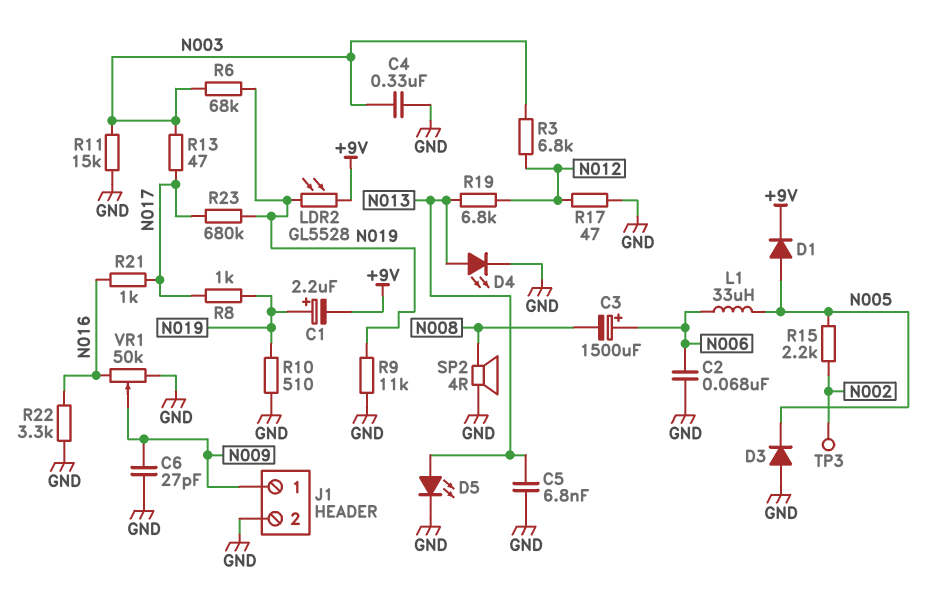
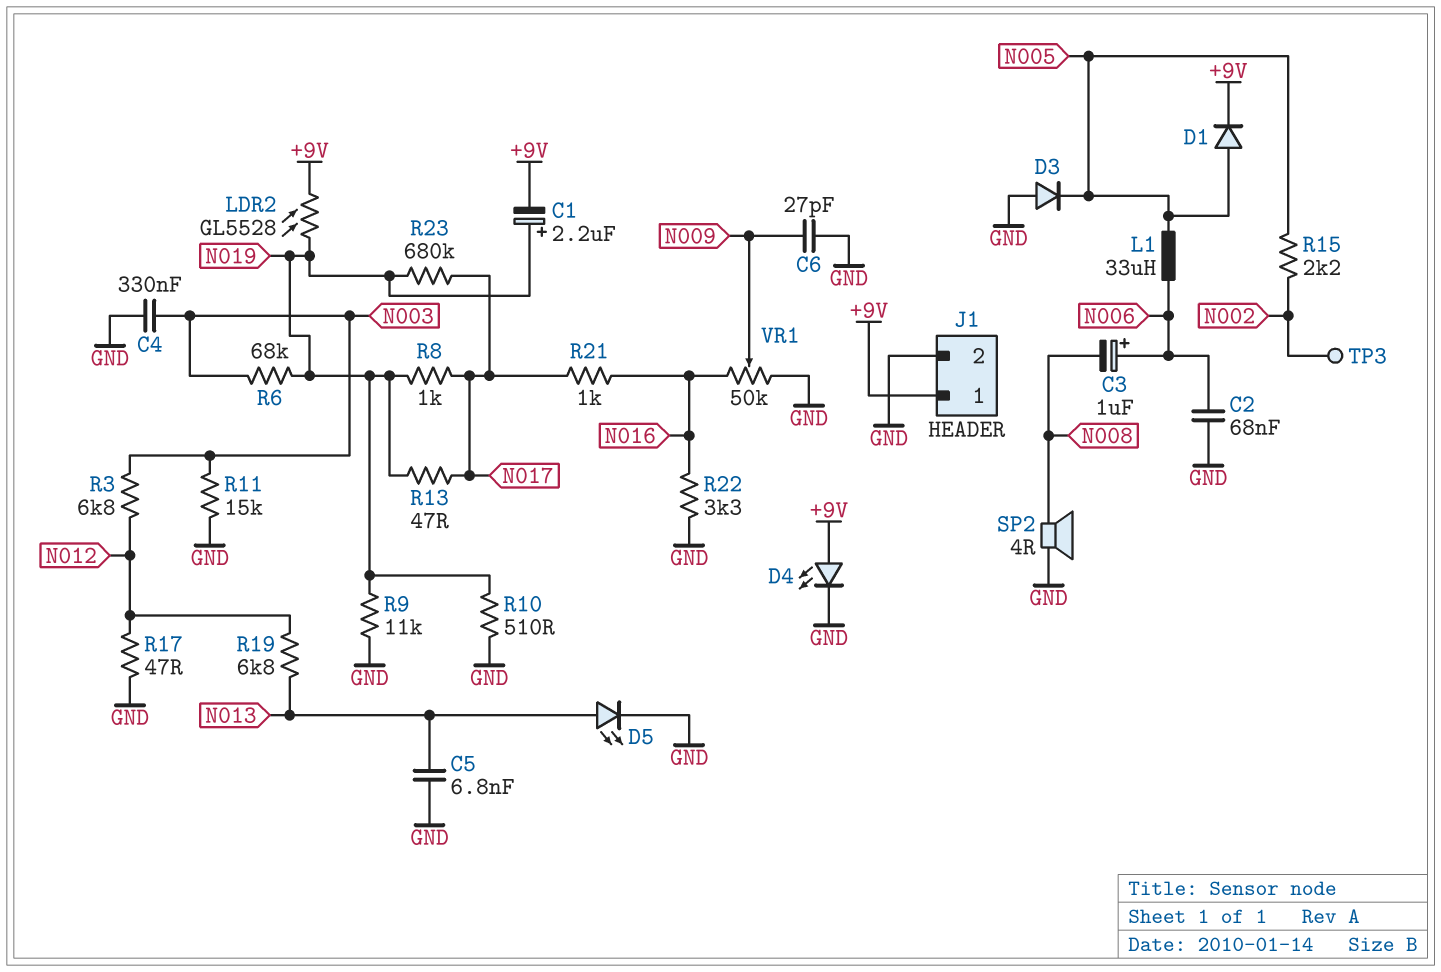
C3: 1500uF (plus N006, minus N008) -> 1uF (plus N006, minus N008)
D4: LED (A N013, K GND) -> LED (A +9V, K GND)
J1 pin 1: N009 -> +9V
R13: 47 (N003, N017) -> 47 (N017, N019)

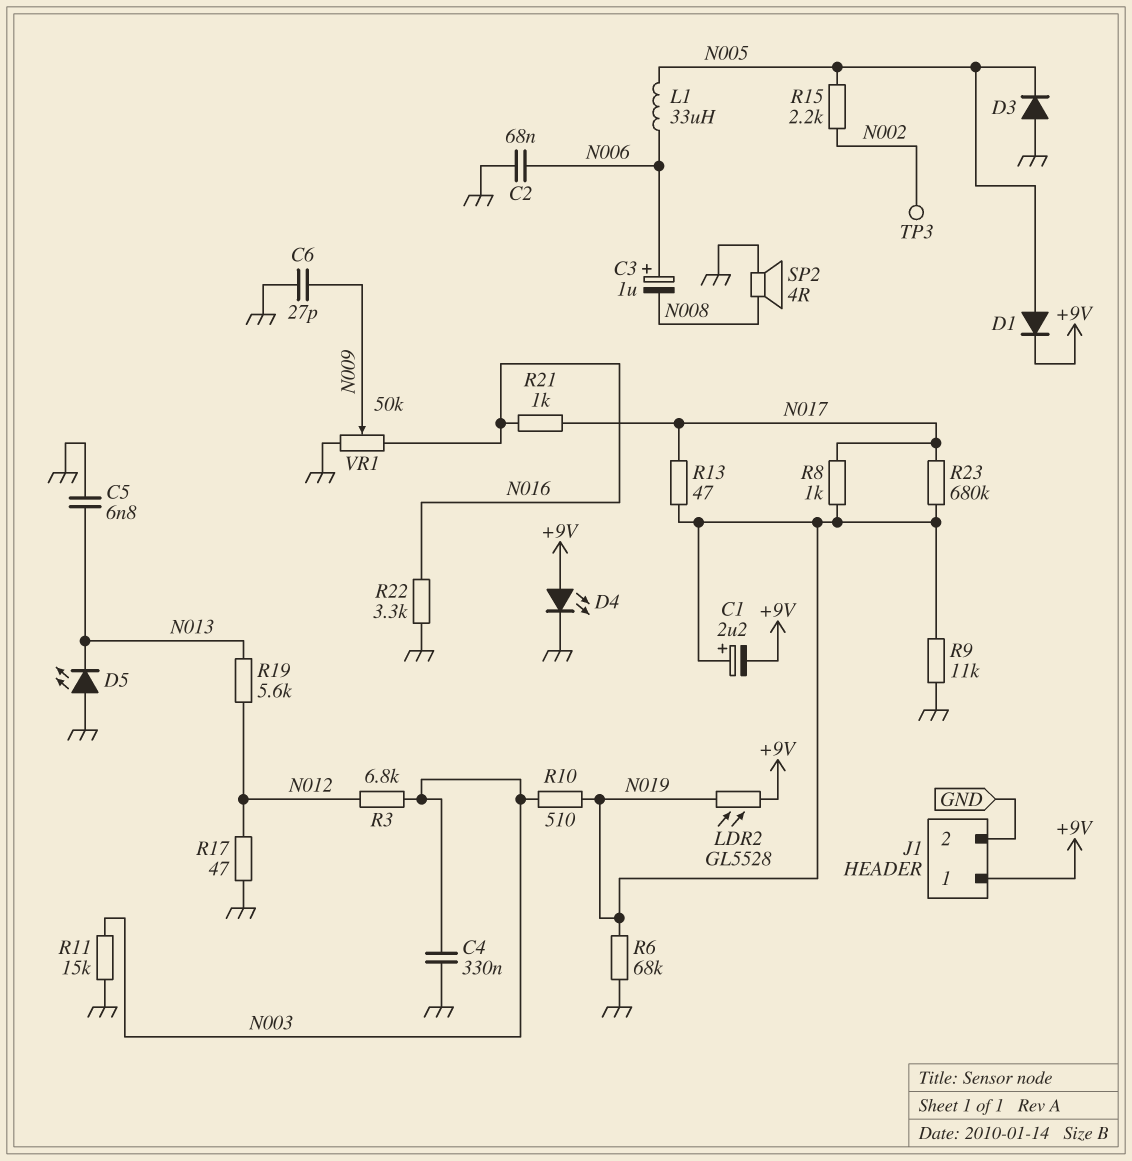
D5: LED (A N013, K GND) -> LED (A GND, K N013)
R6: 68k (N003, N019) -> 68k (GND, N019)
R10: 510 (GND, N019) -> 510 (N003, N019)
R19: 6.8k (N012, N013) -> 5.6k (N012, N013)

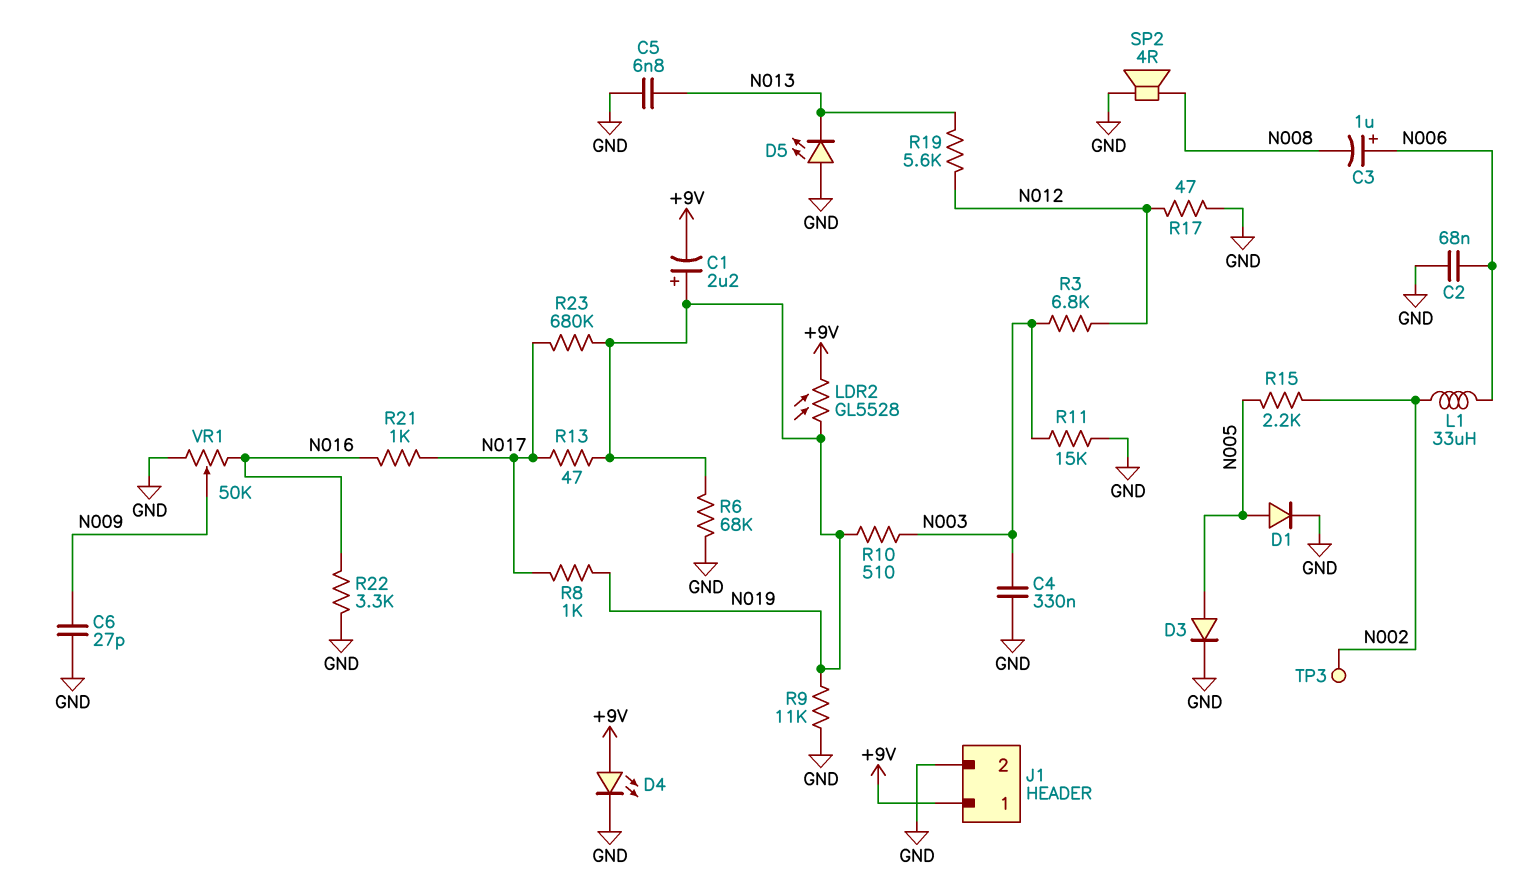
D1: diode (A N005, K +9V) -> diode (A N005, K GND)
D3: diode (A GND, K N005) -> diode (A N005, K GND)
L1: 33uH (N005, N006) -> 33uH (N002, N006)

